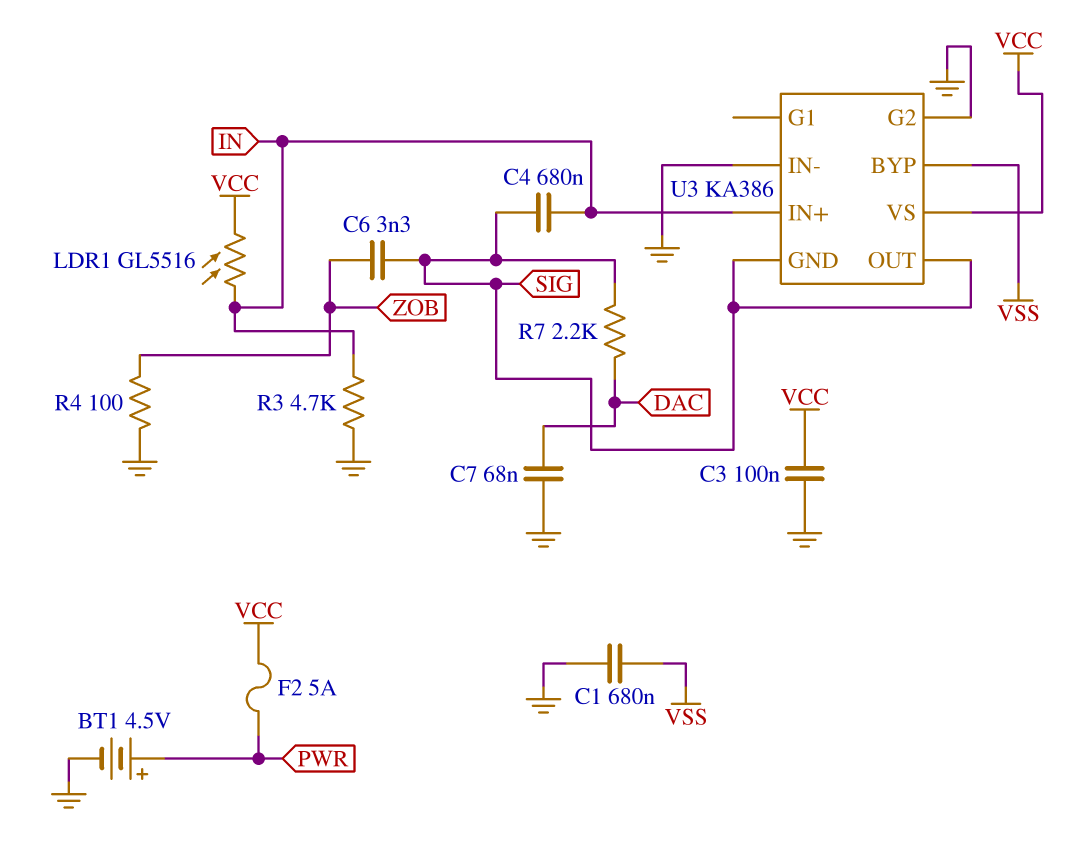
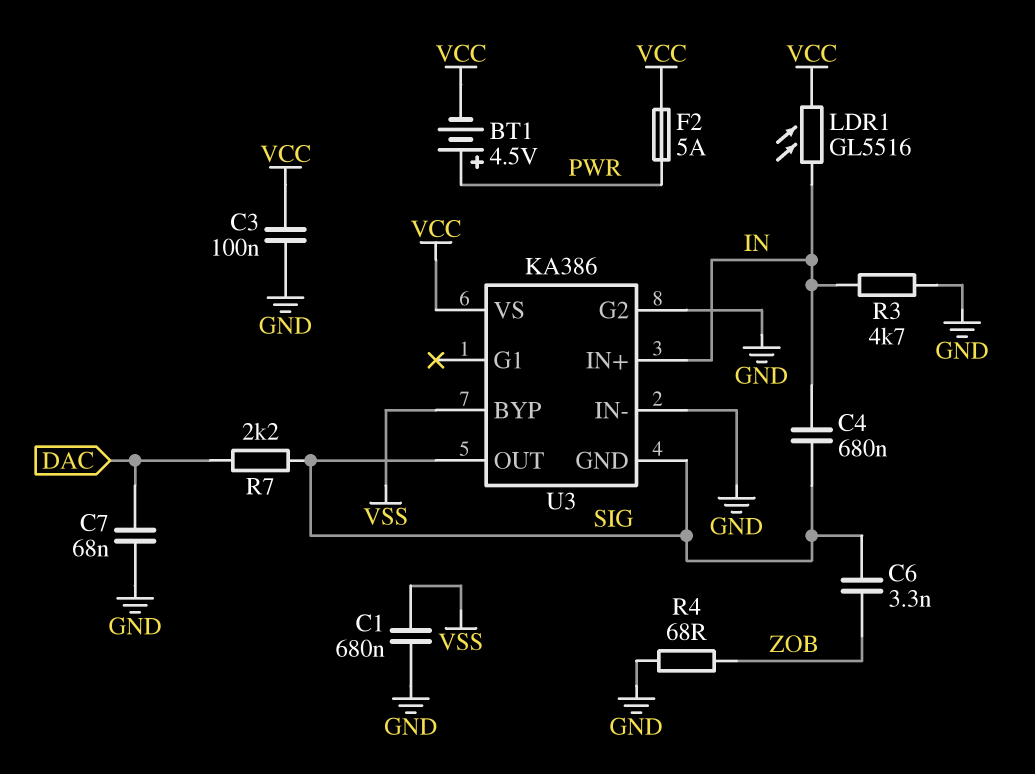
BT1: 4.5V (plus PWR, minus GND) -> 4.5V (plus PWR, minus VCC)
R4: 100 (GND, ZOB) -> 68 (GND, ZOB)

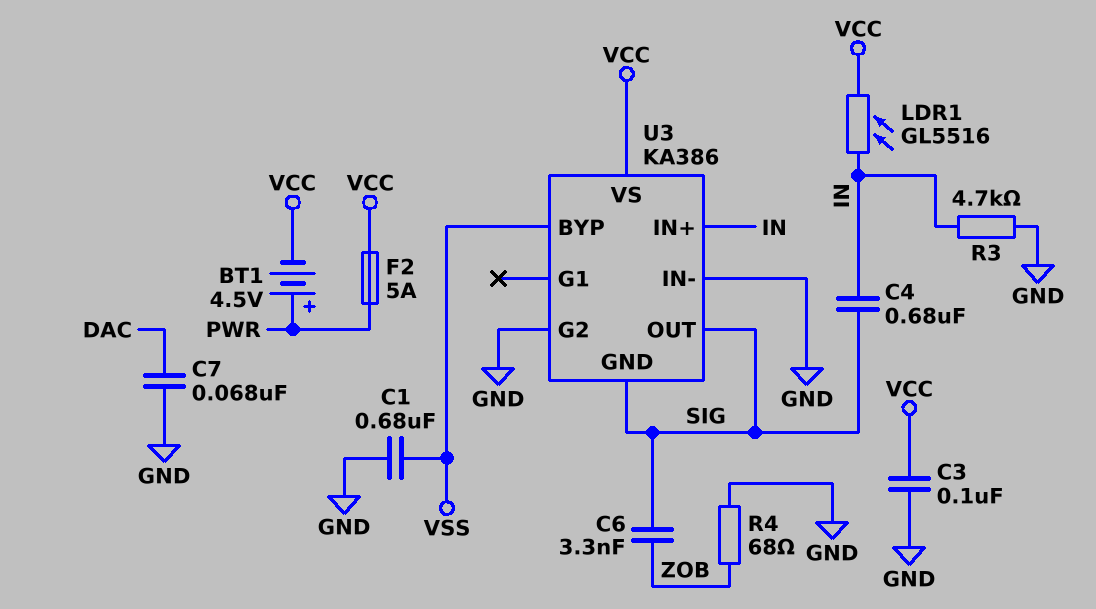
R7: 2.2k (DAC, SIG) -> none

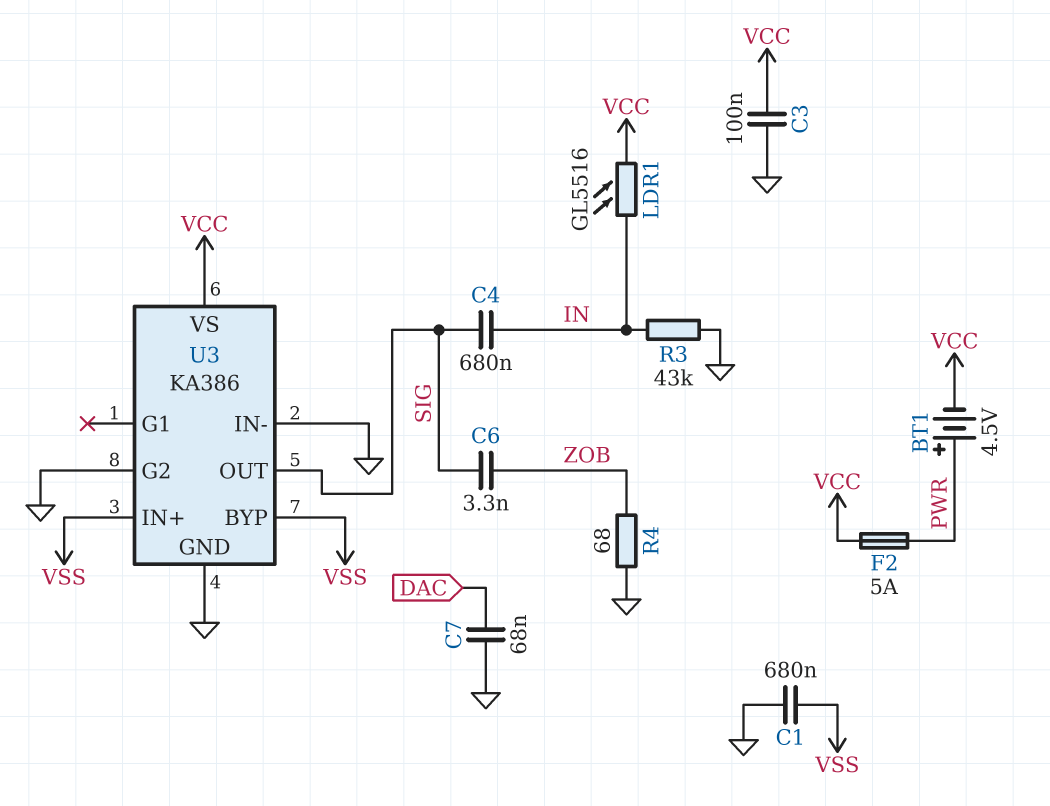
R3: 4.7k (GND, IN) -> 43k (GND, IN)
U3 pin GND: SIG -> GND
U3 pin IN+: IN -> VSS

